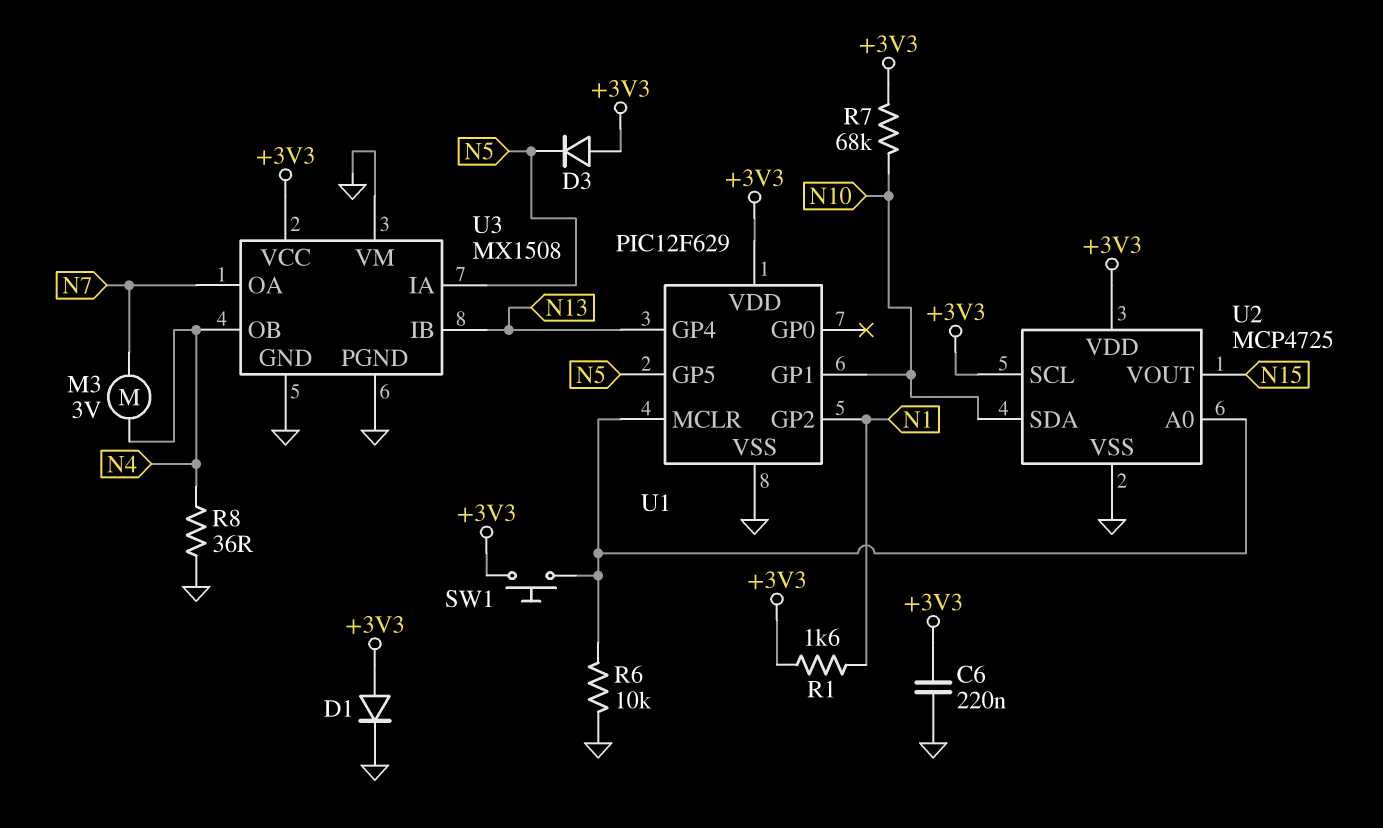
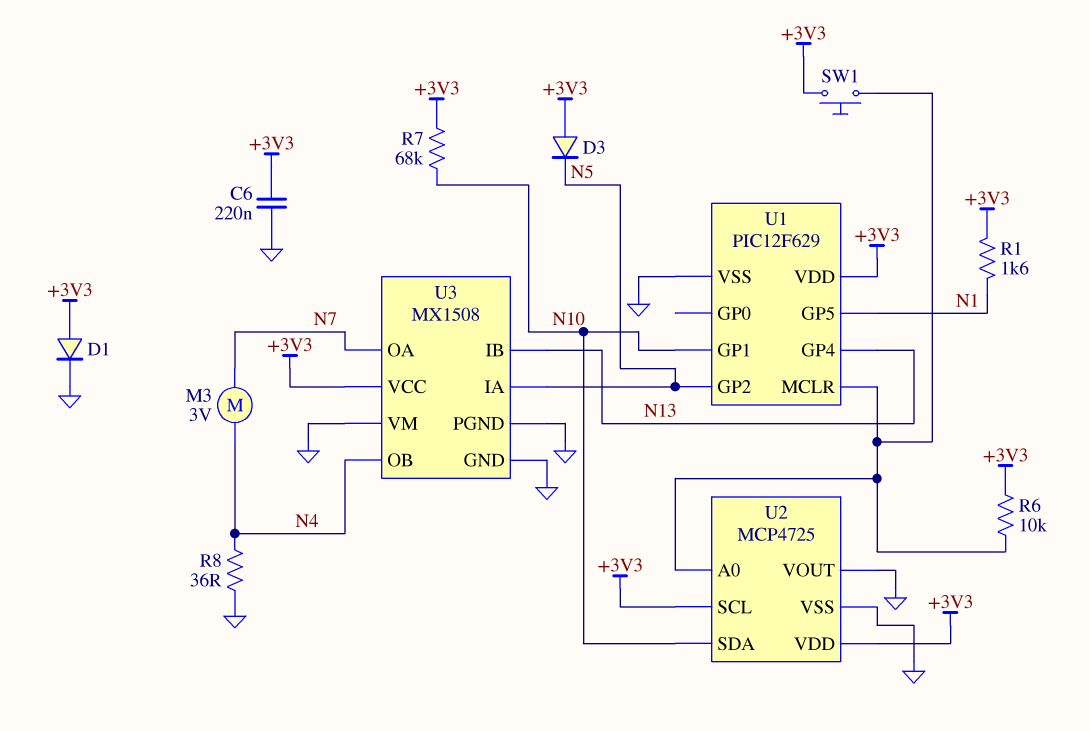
R6: 10k (GND, U1/MCLR) -> 10k (+3V3, U1/MCLR)
U1 pin GP2: N1 -> N5
U1 pin GP5: N5 -> N1
U2 pin VOUT: N15 -> GND

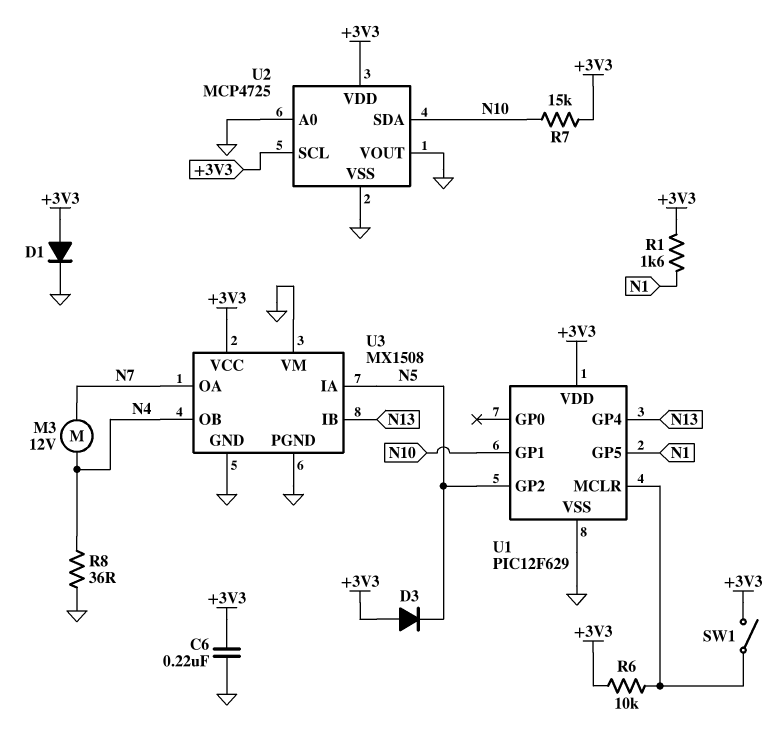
M3: motor 3V (N4, N7) -> motor 12V (N4, N7)
R7: 68k (+3V3, N10) -> 15k (+3V3, N10)
SW1: button (+3V3, U1/MCLR) -> switch (+3V3, U1/MCLR)
U2 pin A0: U1/MCLR -> GND

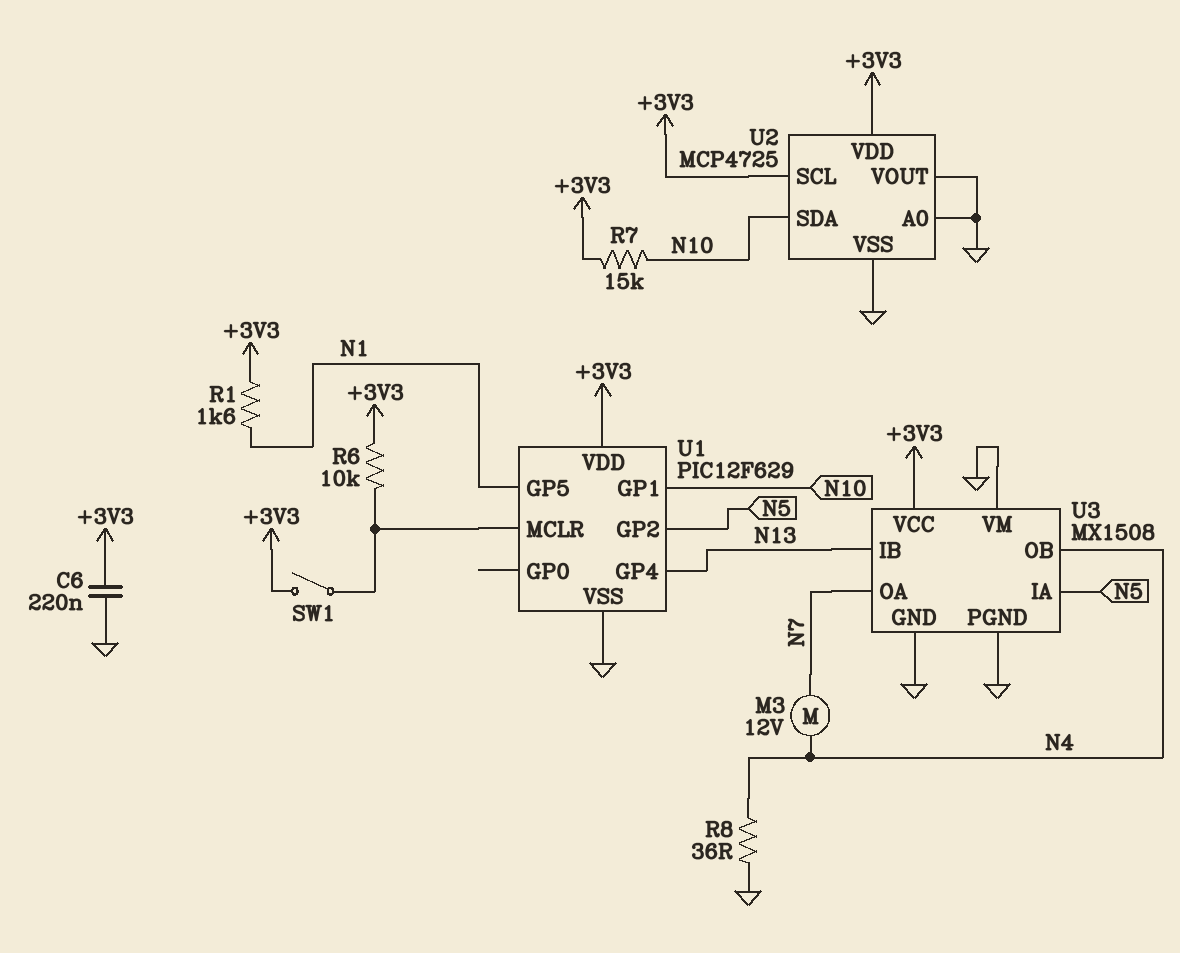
D1: diode (A +3V3, K GND) -> none
D3: diode (A +3V3, K N5) -> none

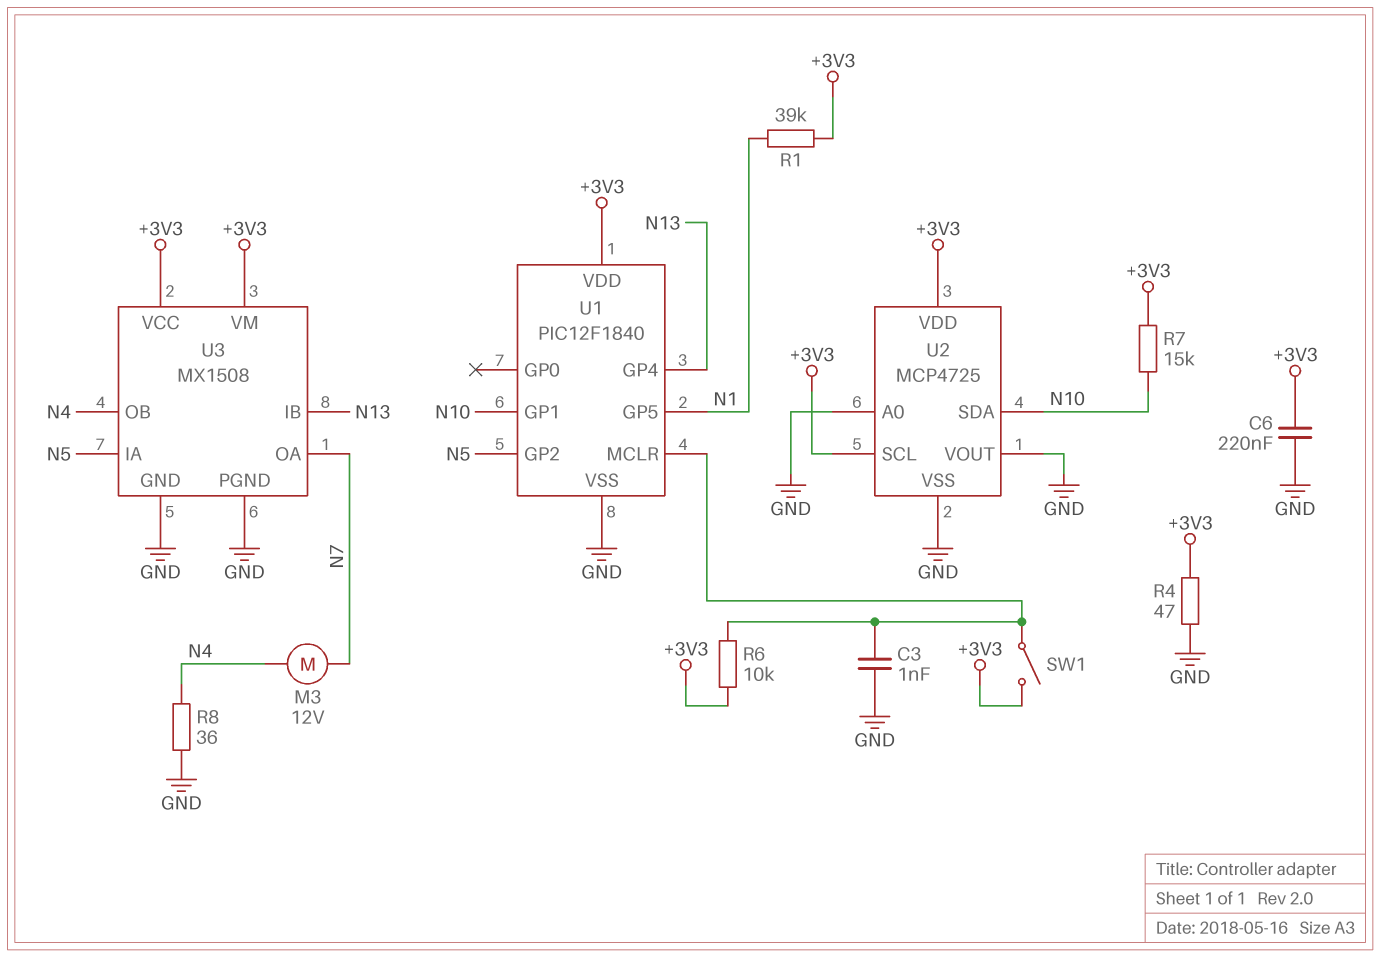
C3: none -> 1nF (GND, U1/MCLR)
R1: 1.6k (+3V3, N1) -> 39k (+3V3, N1)
R4: none -> 47 (+3V3, GND)
U1: PIC12F629 -> PIC12F1840
U3 pin VM: GND -> +3V3

